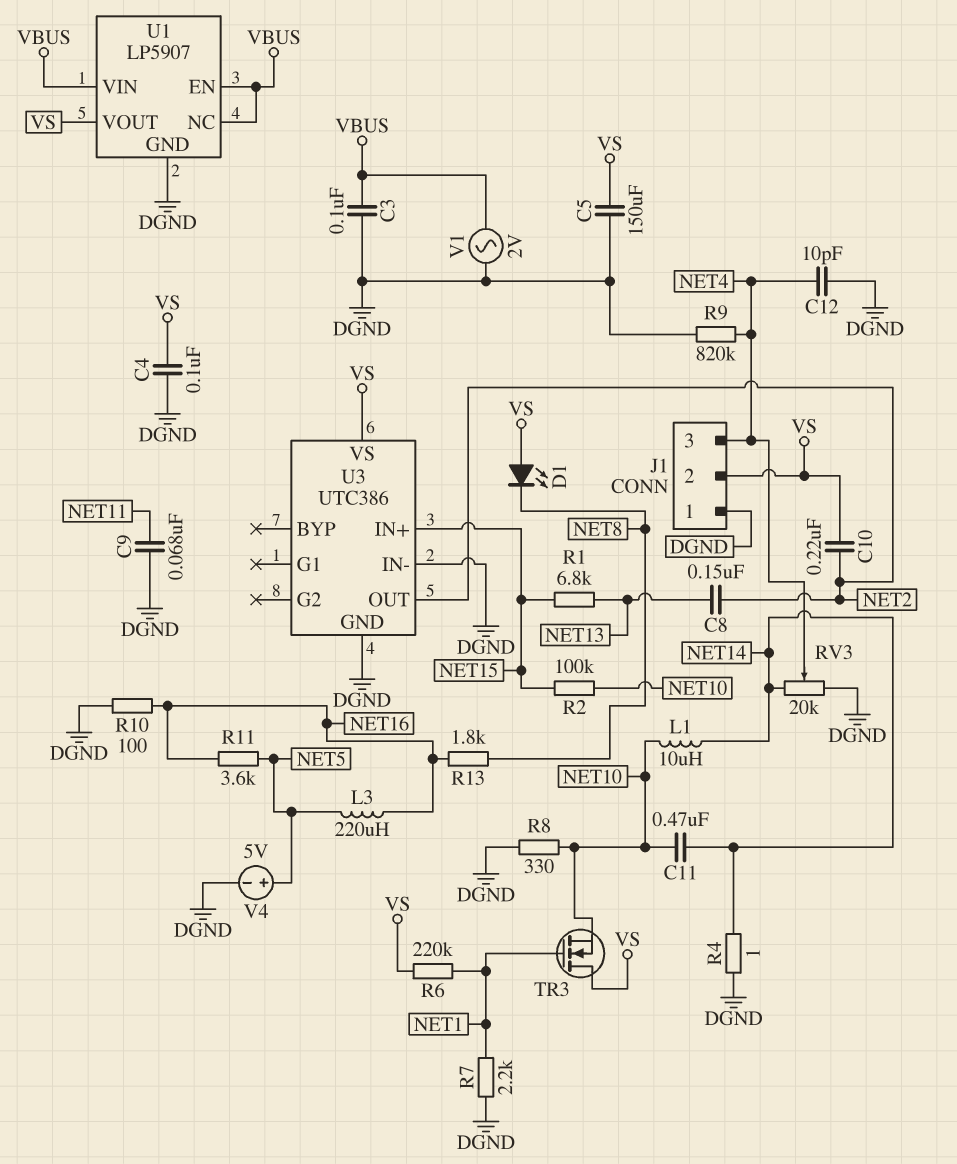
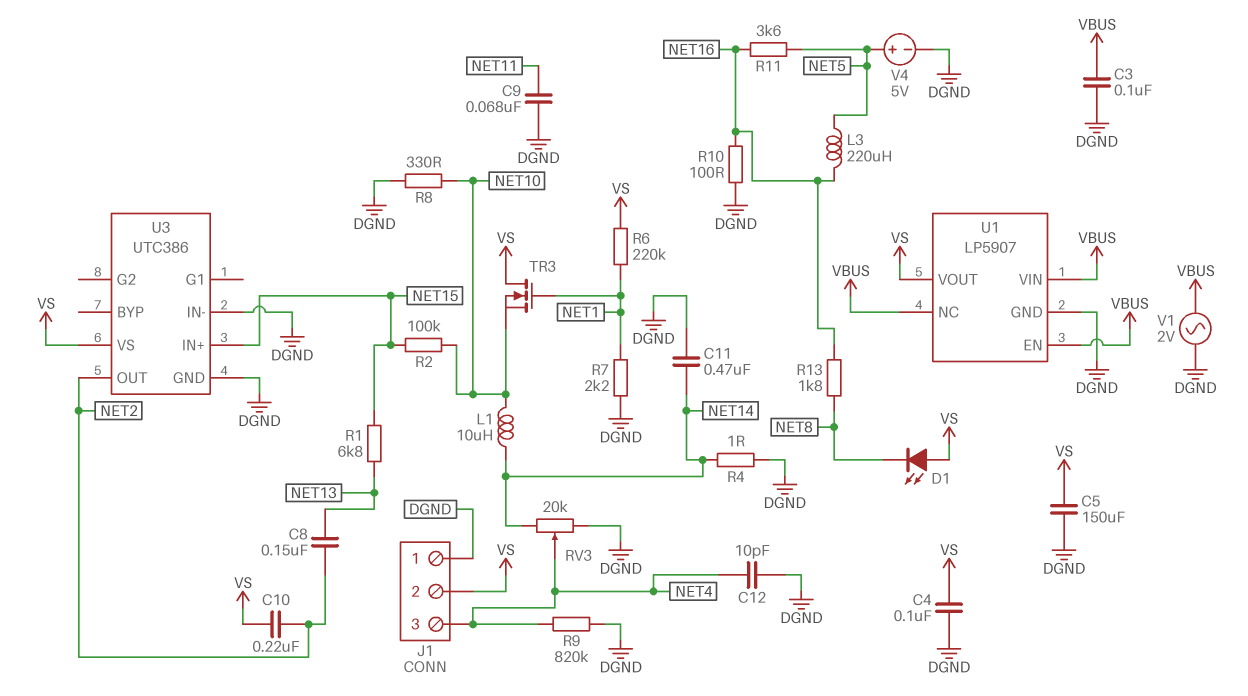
C11: 470nF (NET10, NET14) -> 470nF (DGND, NET14)

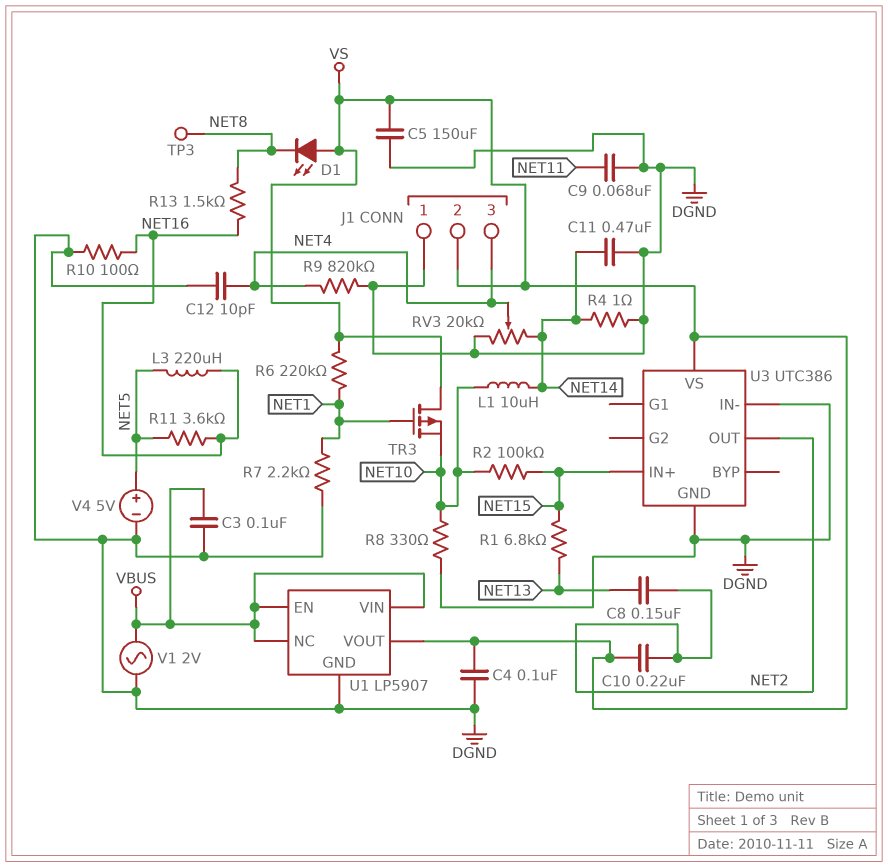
R13: 1.8k (NET8, NET16) -> 1.5k (NET8, NET16)
TP3: none -> test point (NET8)
TR3: NMOS (G NET1, D VS, S NET10) -> PMOS (G NET1, D VS, S NET10)

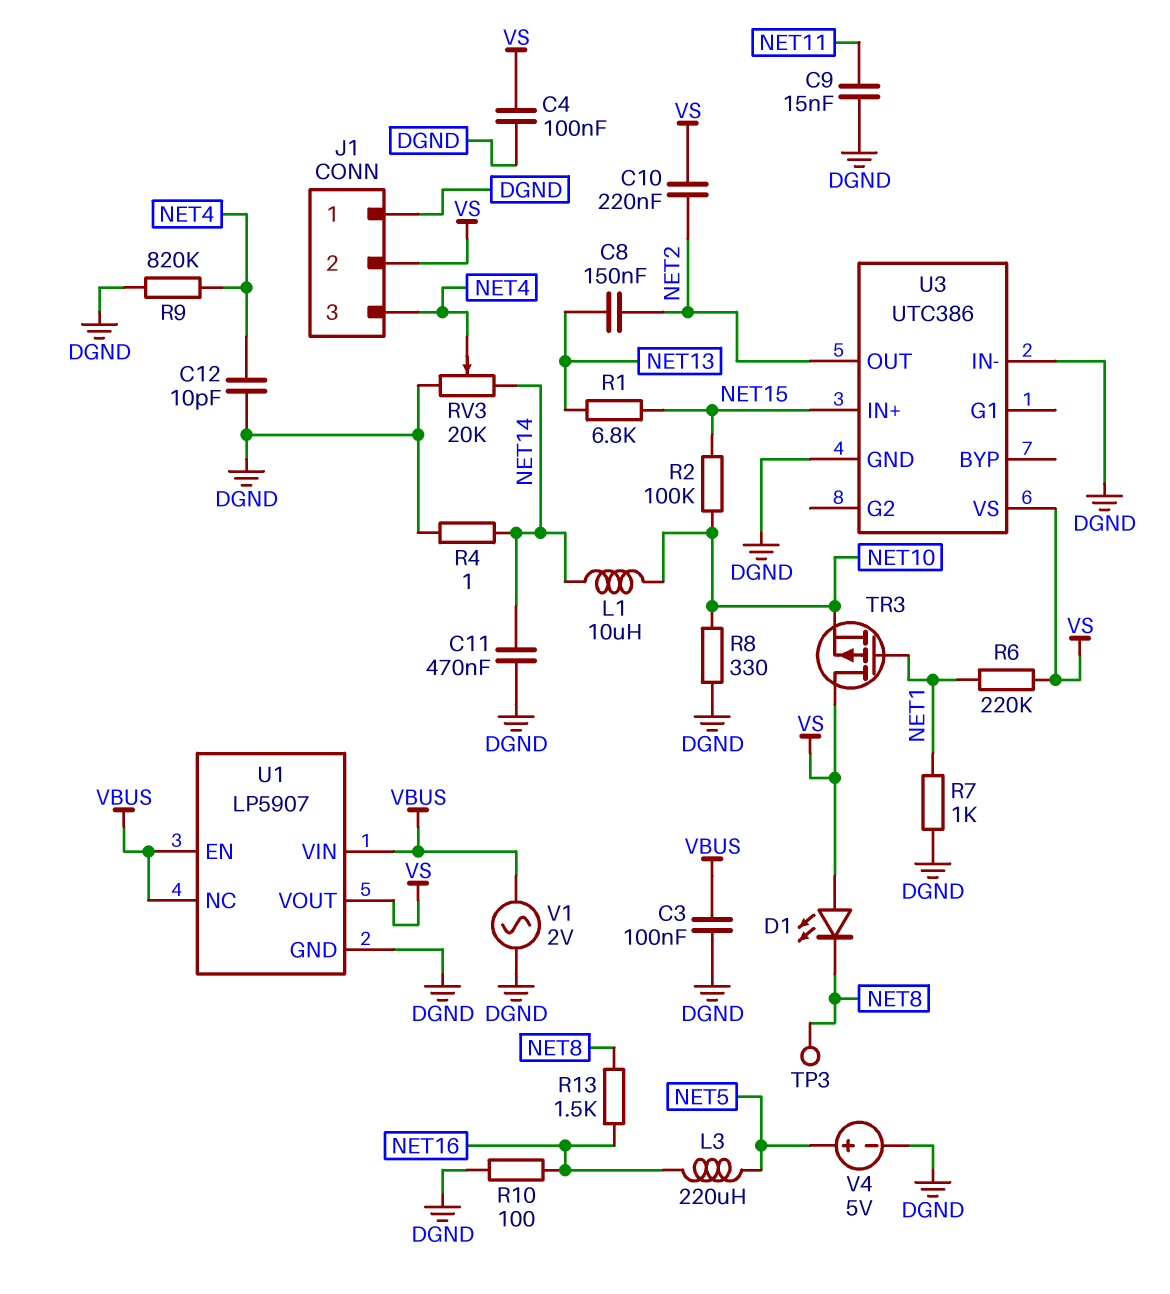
C5: 150uF (DGND, VS) -> none
C9: 68nF (DGND, NET11) -> 15nF (DGND, NET11)
R7: 2.2k (DGND, NET1) -> 1k (DGND, NET1)
R11: 3.6k (NET5, NET16) -> none

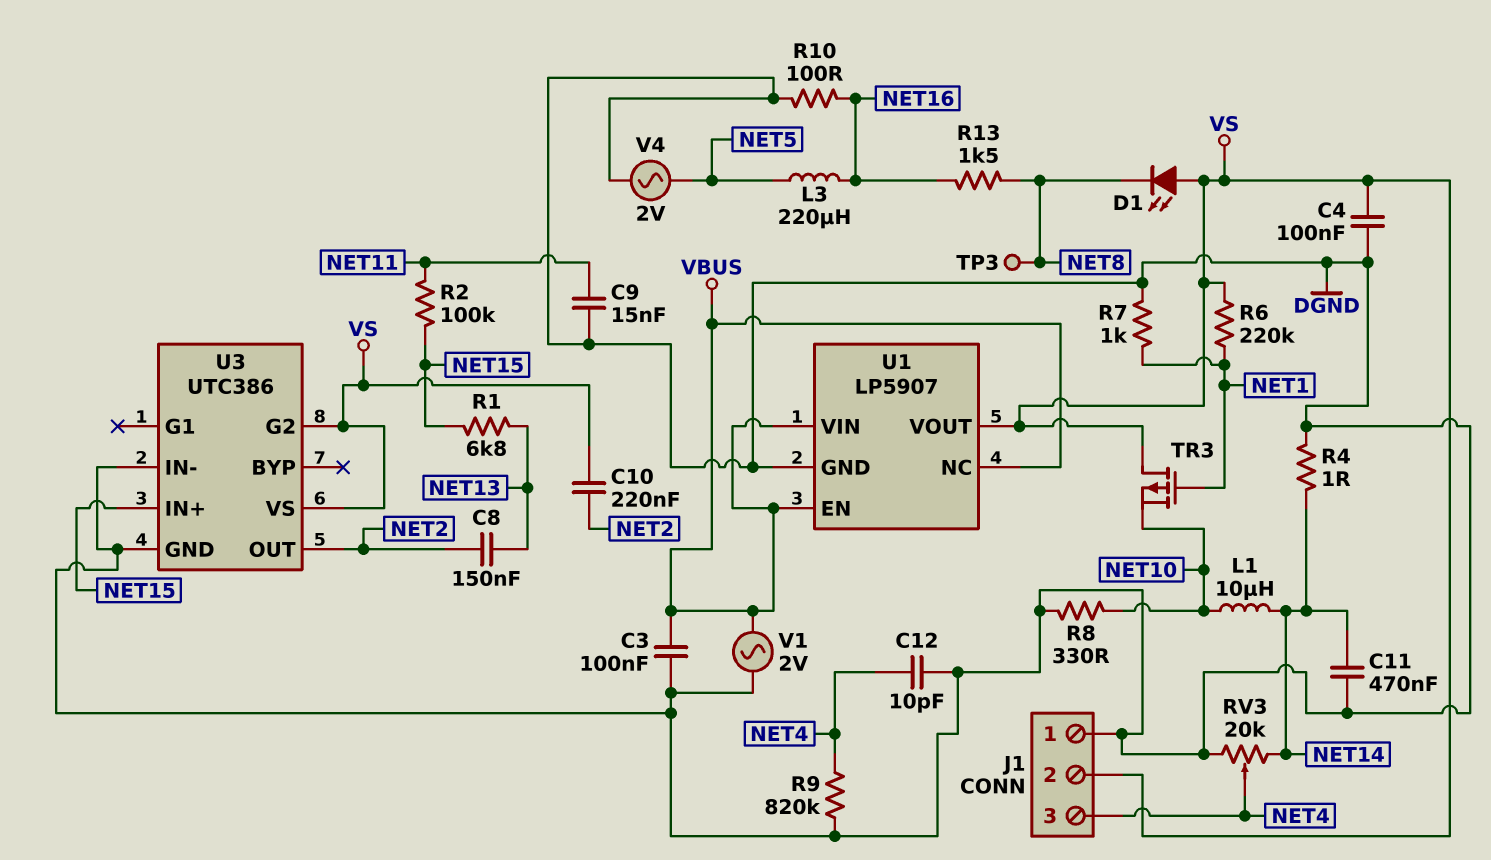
R2: 100k (NET10, NET15) -> 100k (NET11, NET15)
U3 pin G2: none -> VS
V4: 5V (plus NET5, minus DGND) -> AC 2V (DGND, NET5)

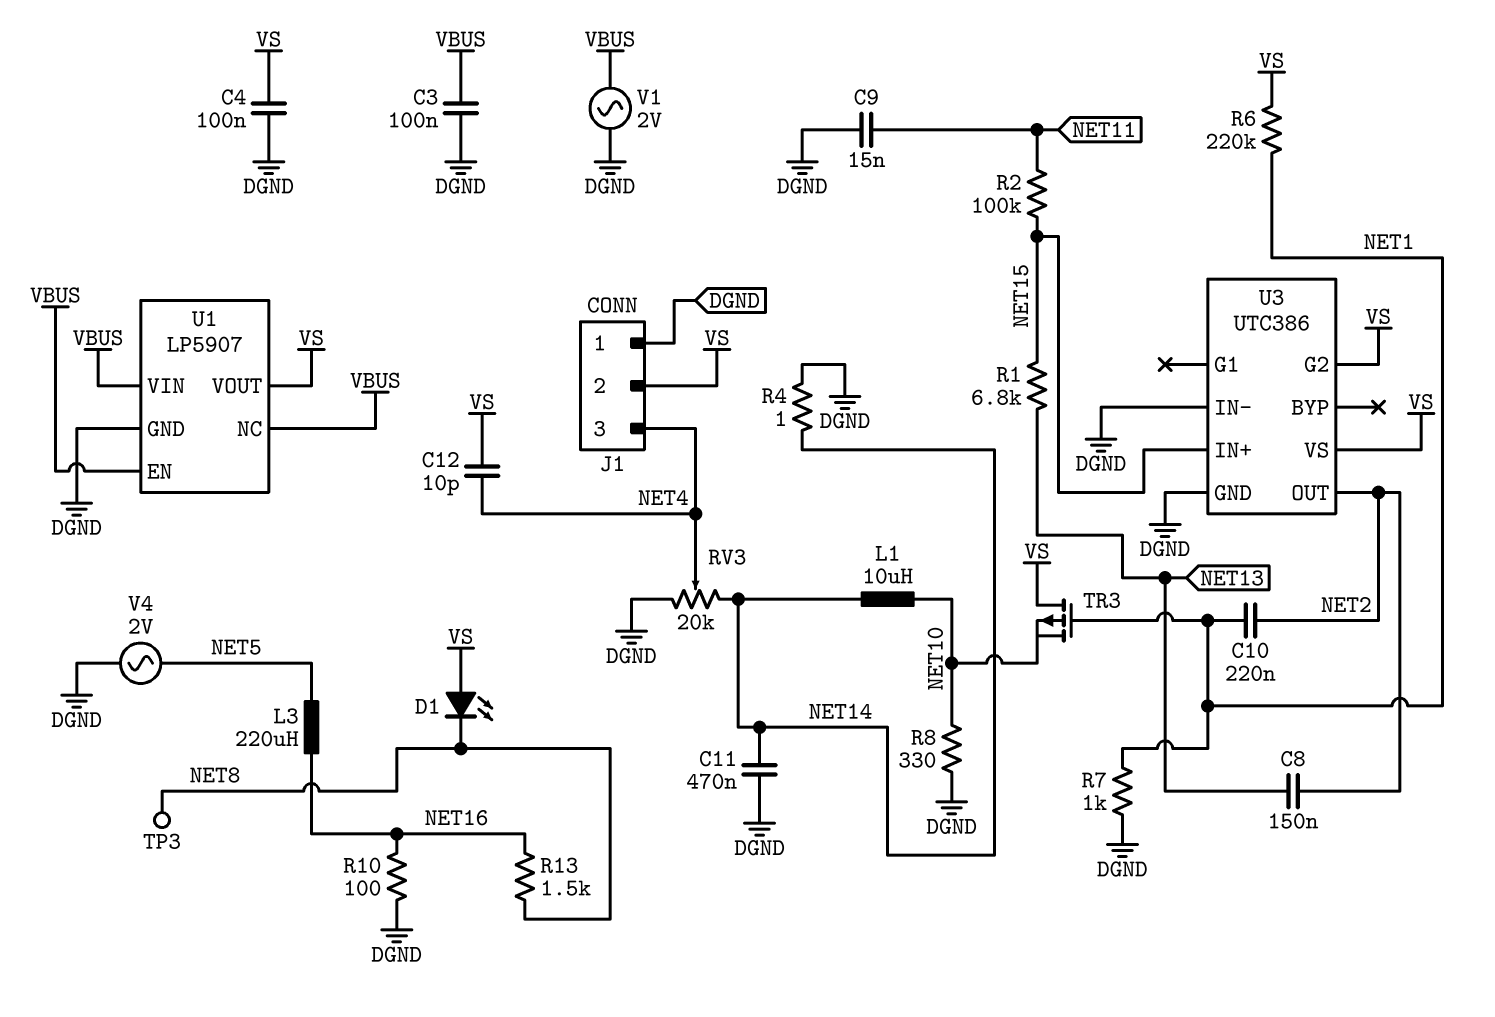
C10: 220nF (NET2, VS) -> 220nF (NET1, NET2)
C12: 10pF (DGND, NET4) -> 10pF (NET4, VS)
R9: 820k (DGND, NET4) -> none

